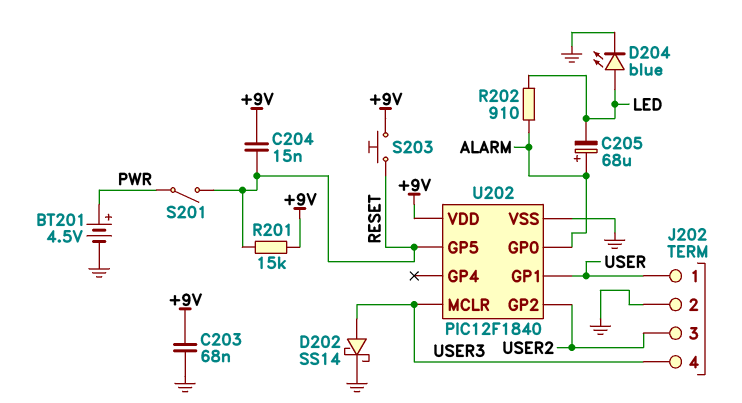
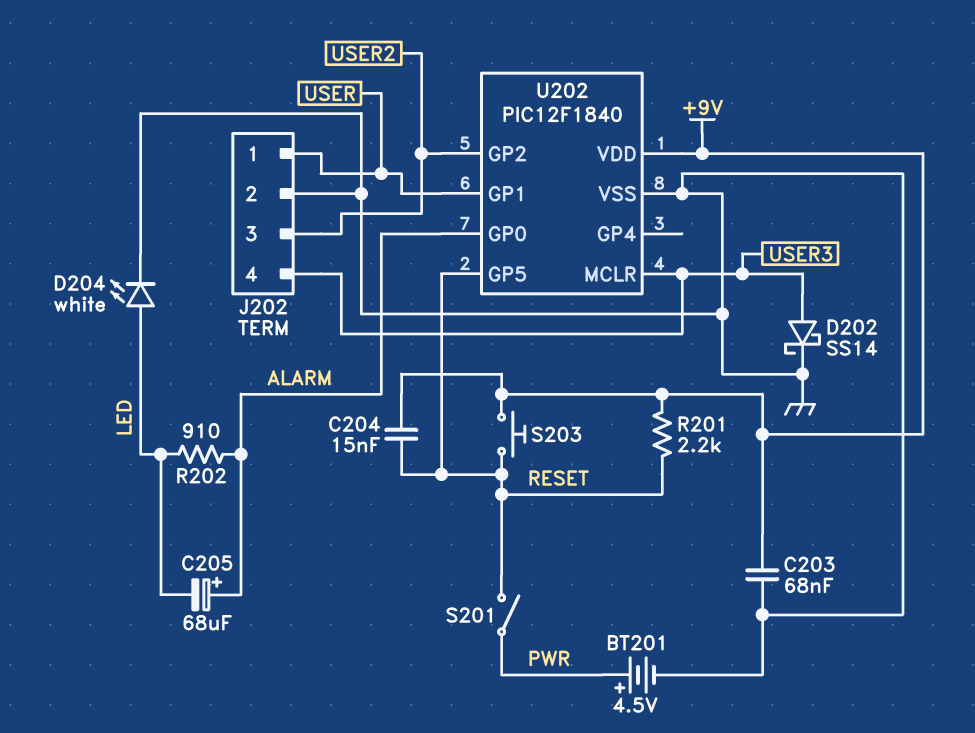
D204: LED blue (A LED, K GND) -> LED white (A LED, K GND)
R201: 15k (+9V, RESET) -> 2.2k (+9V, RESET)

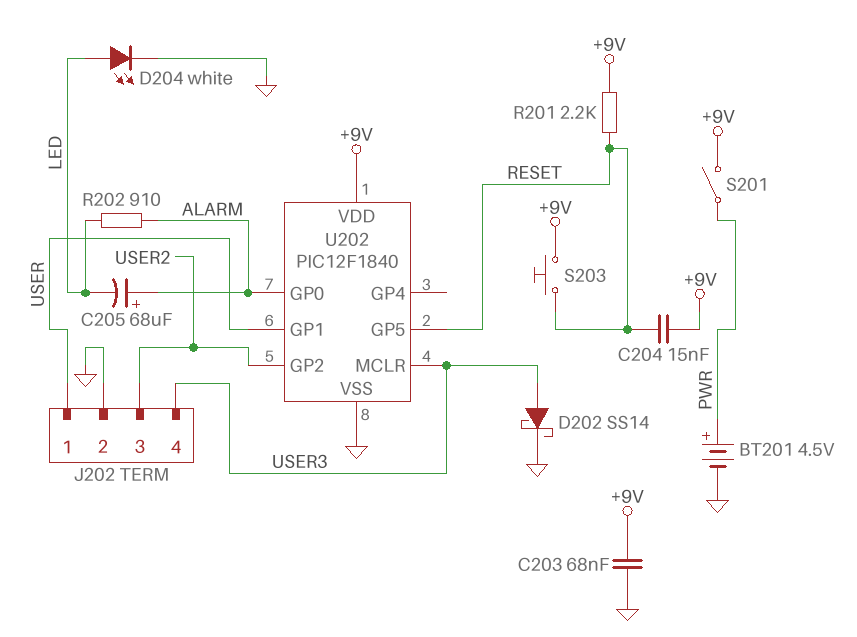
S201: switch (PWR, RESET) -> switch (+9V, PWR)

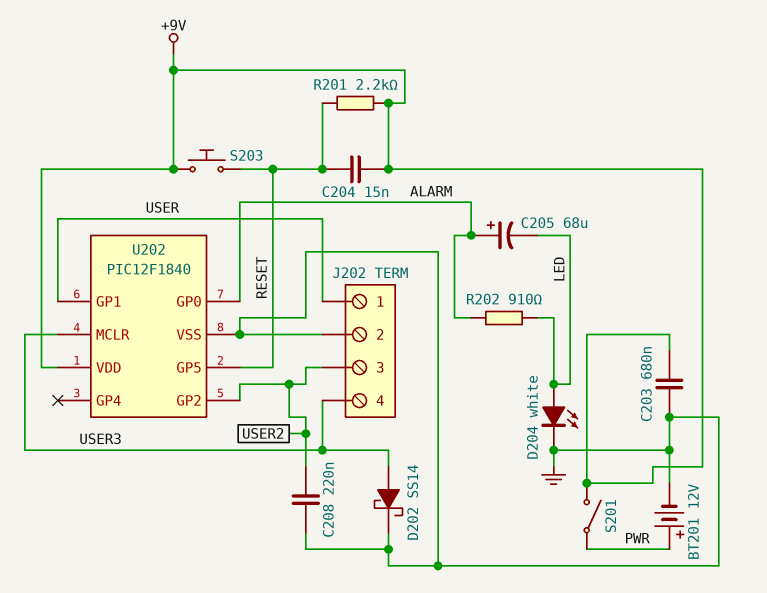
BT201: 4.5V (plus PWR, minus GND) -> 12V (plus PWR, minus GND)
C203: 68nF (+9V, GND) -> 680nF (+9V, GND)
C208: none -> 220nF (GND, USER2)

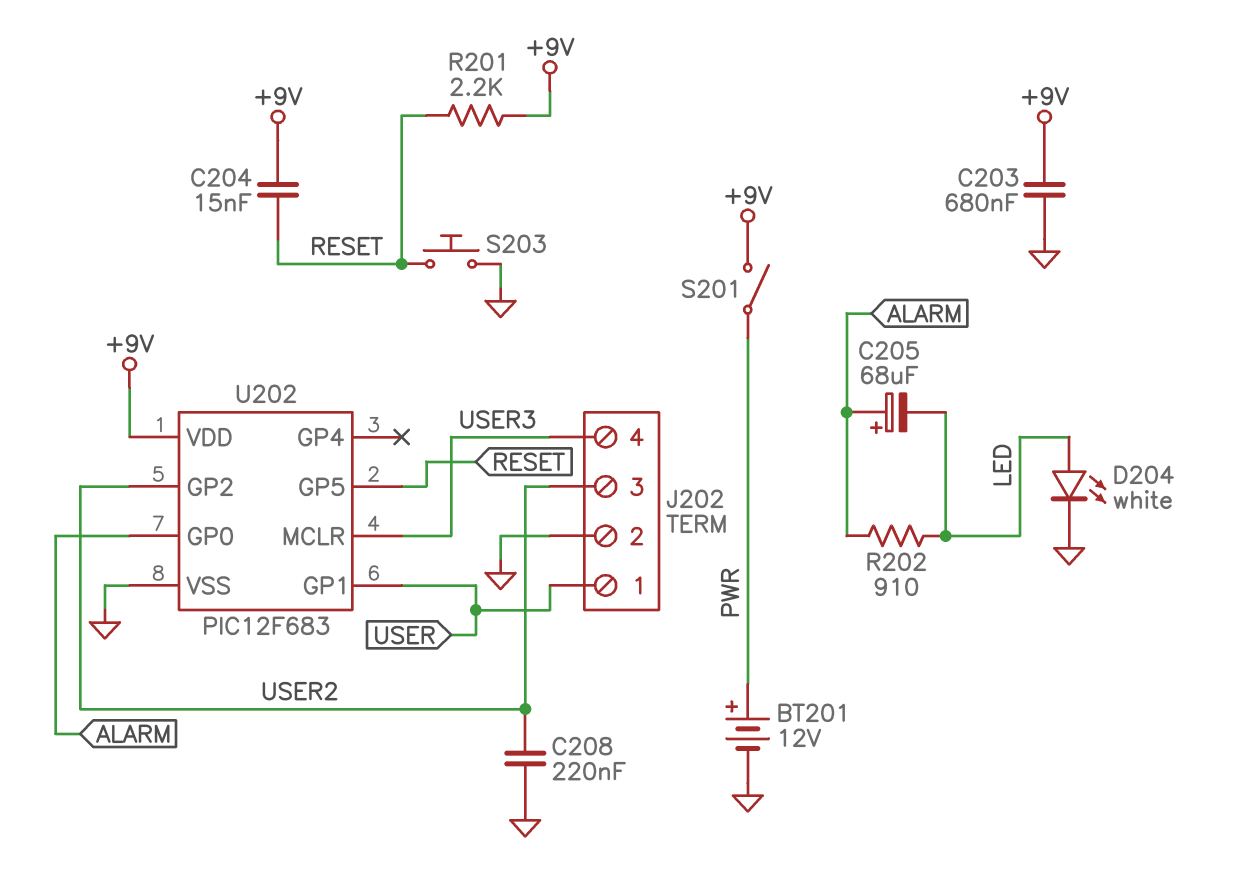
D202: schottky SS14 (A USER3, K GND) -> none
S203: button (+9V, RESET) -> button (GND, RESET)
U202: PIC12F1840 -> PIC12F683

